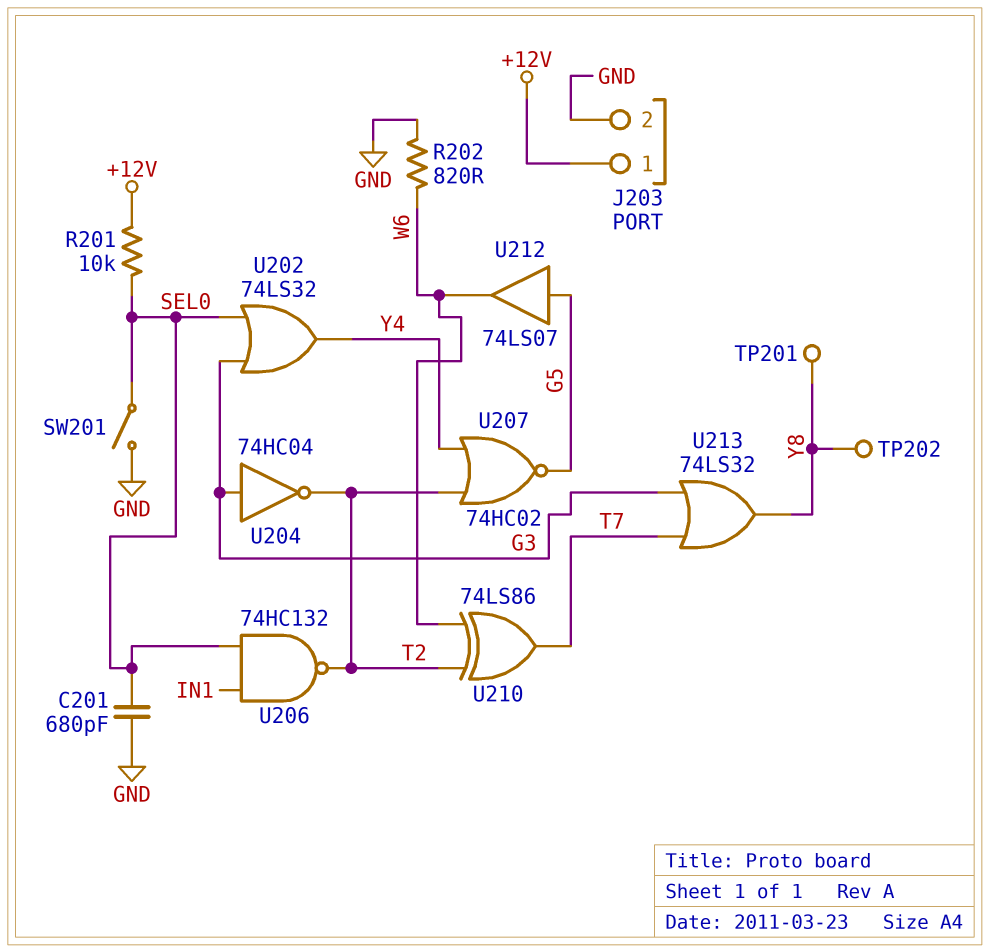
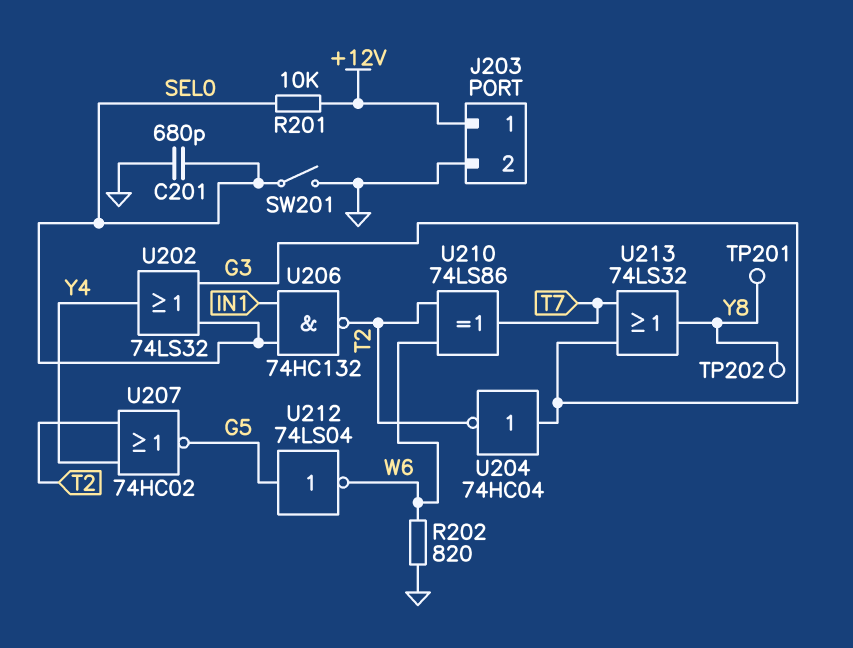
U212: buffer 74LS07 (in G5, out W6) -> NOT 74LS04 (in G5, out W6)

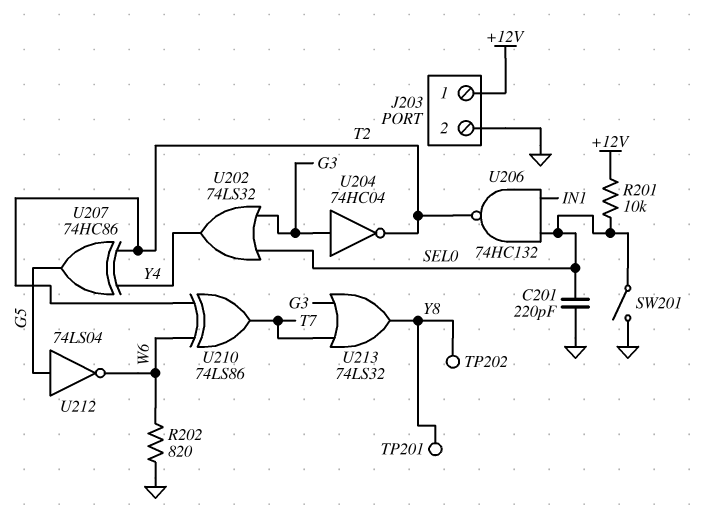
C201: 680pF (GND, SEL0) -> 220pF (GND, SEL0)
U207: NOR 74HC02 (in T2, in Y4, out G5) -> XOR 74HC86 (in T2, in Y4, out G5)

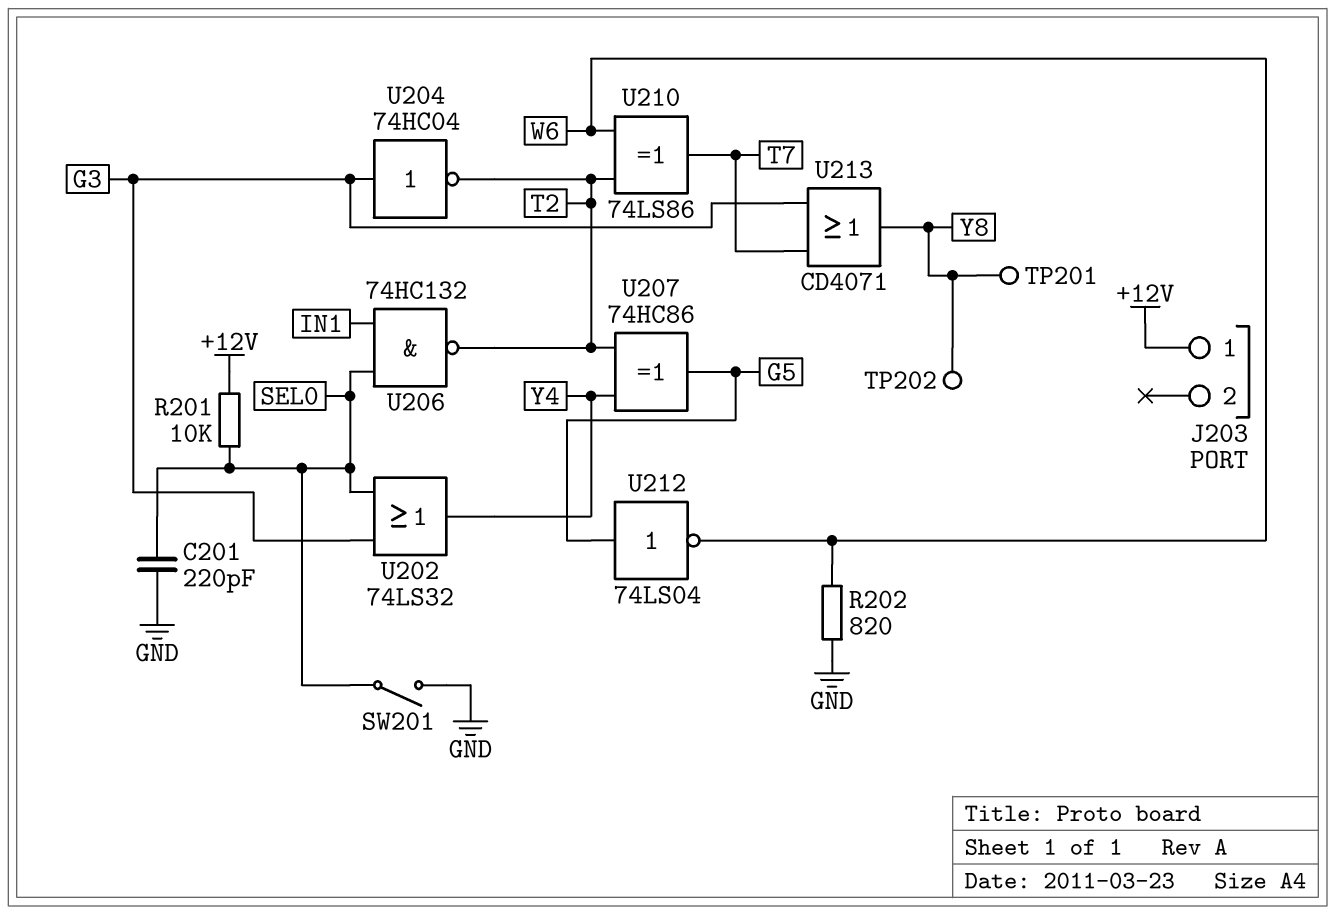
J203 pin 2: GND -> none
U213: OR 74LS32 (in G3, in T7, out Y8) -> OR CD4071 (in G3, in T7, out Y8)

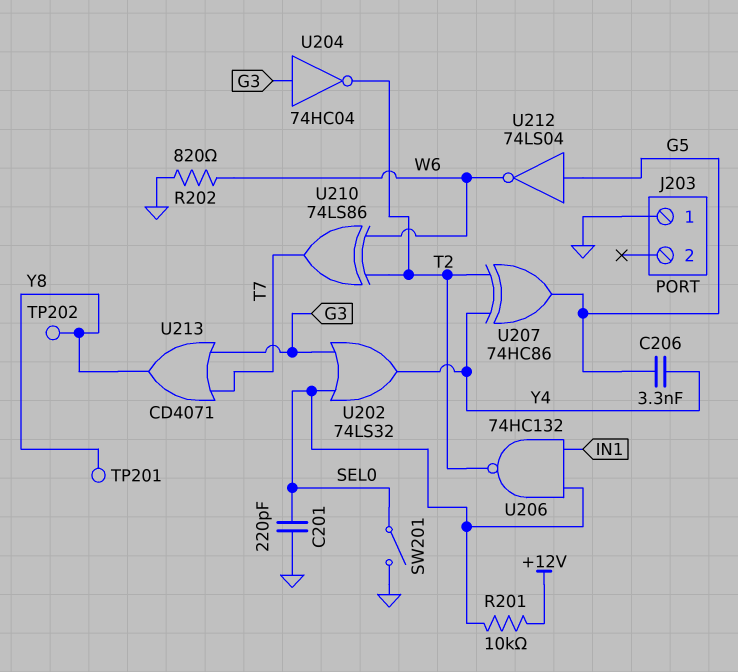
C206: none -> 3.3nF (G5, Y4)
J203 pin 1: +12V -> GND

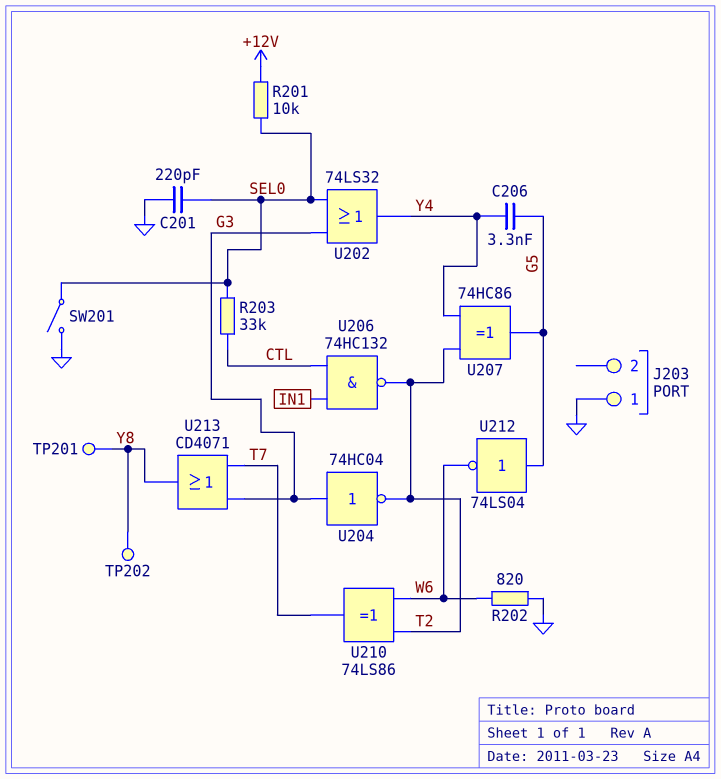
R203: none -> 33k (CTL, SEL0)
U206: NAND 74HC132 (in IN1, in SEL0, out T2) -> NAND 74HC132 (in CTL, in IN1, out T2)

